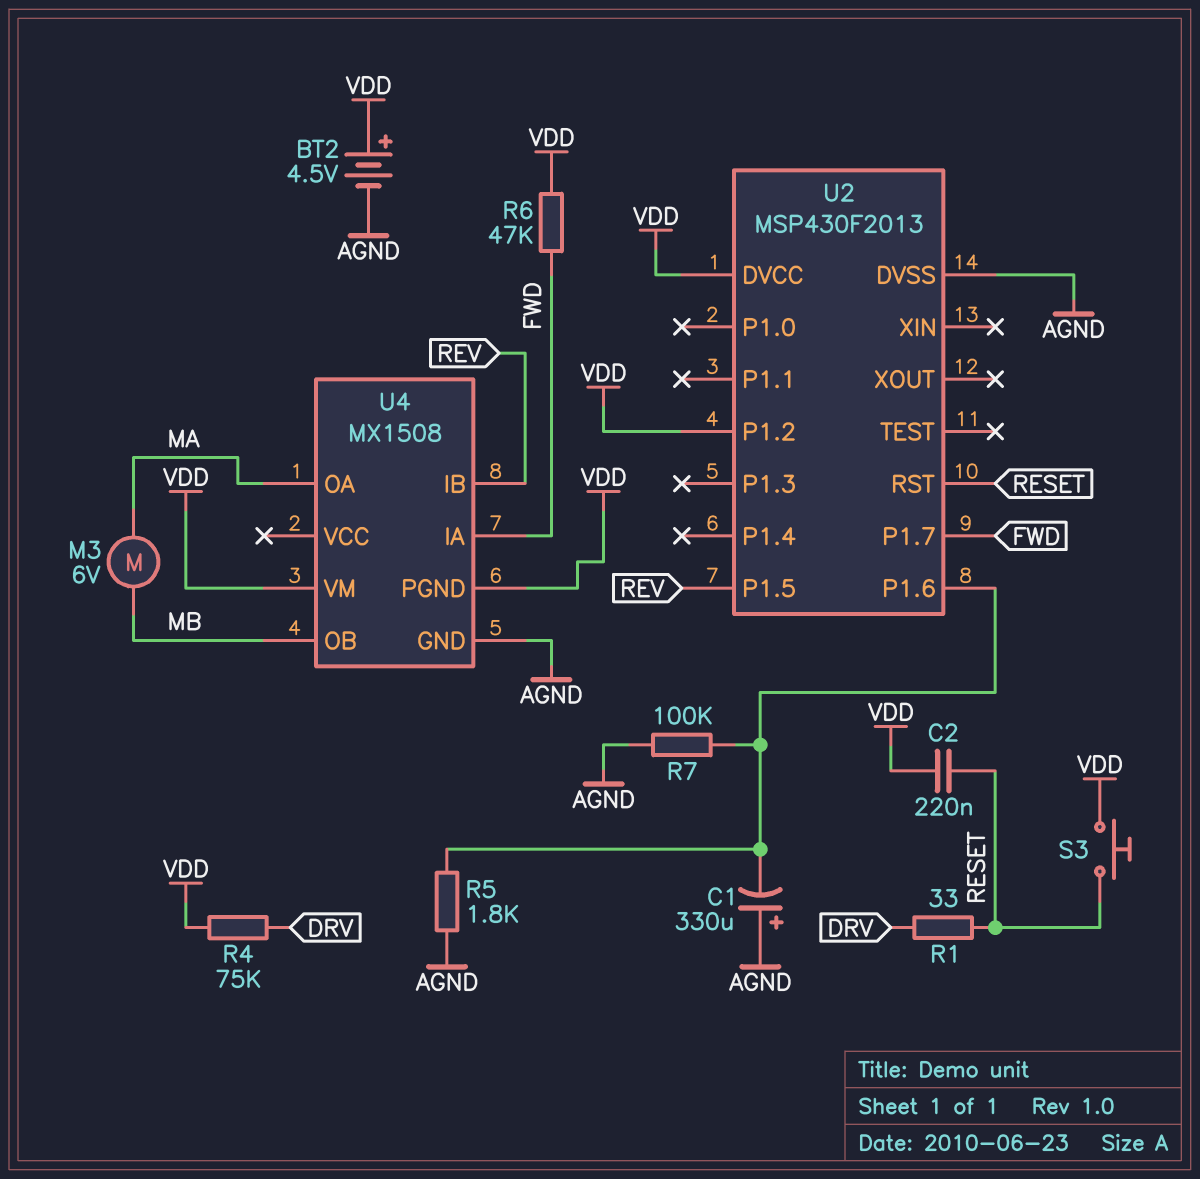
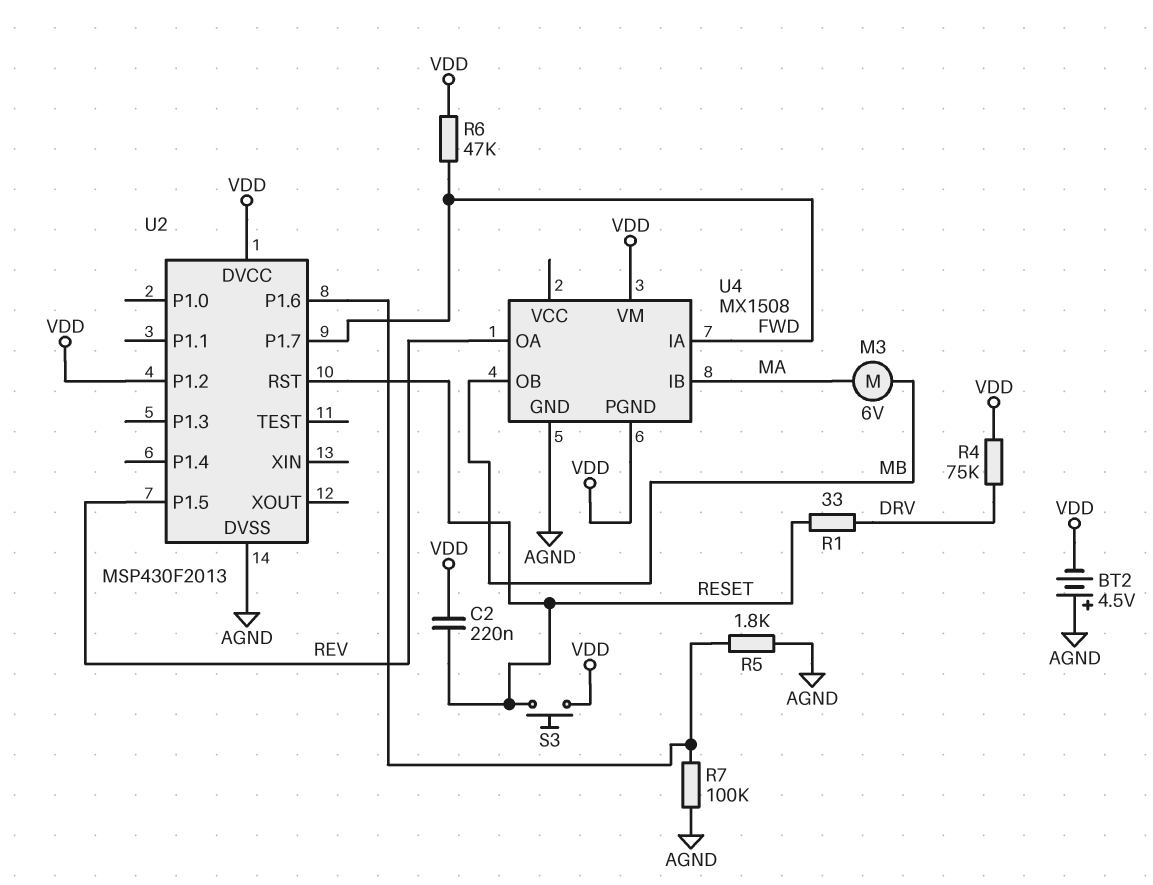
BT2: 4.5V (plus VDD, minus AGND) -> 4.5V (plus AGND, minus VDD)
C1: 330uF (plus AGND, minus U2/P1.6) -> none
U4 pin IB: REV -> MA
U4 pin OA: MA -> REV

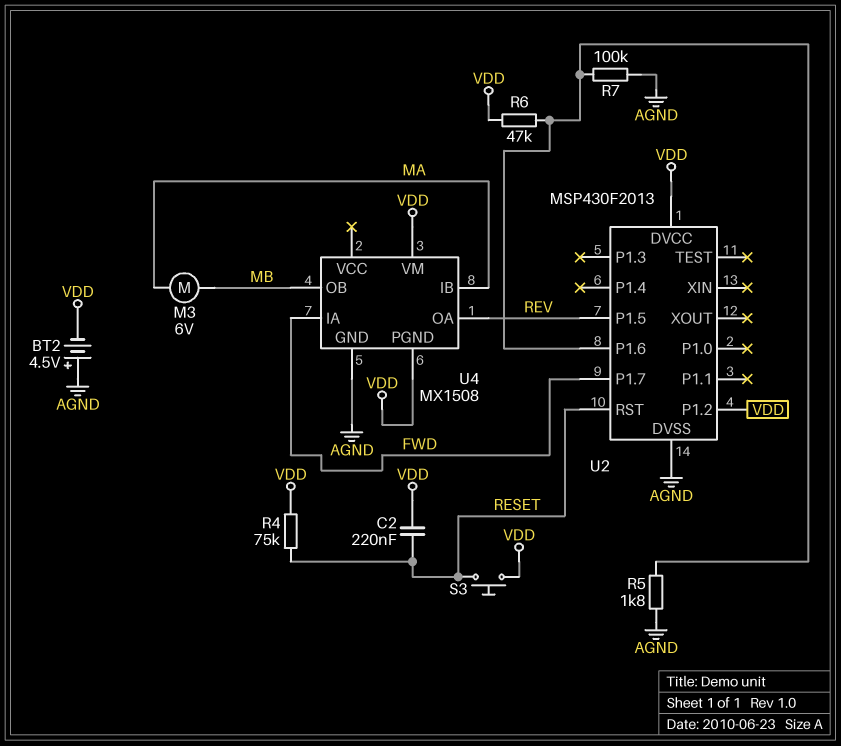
R1: 33 (DRV, RESET) -> none
R4: 75k (DRV, VDD) -> 75k (RESET, VDD)
R6: 47k (FWD, VDD) -> 47k (U2/P1.6, VDD)

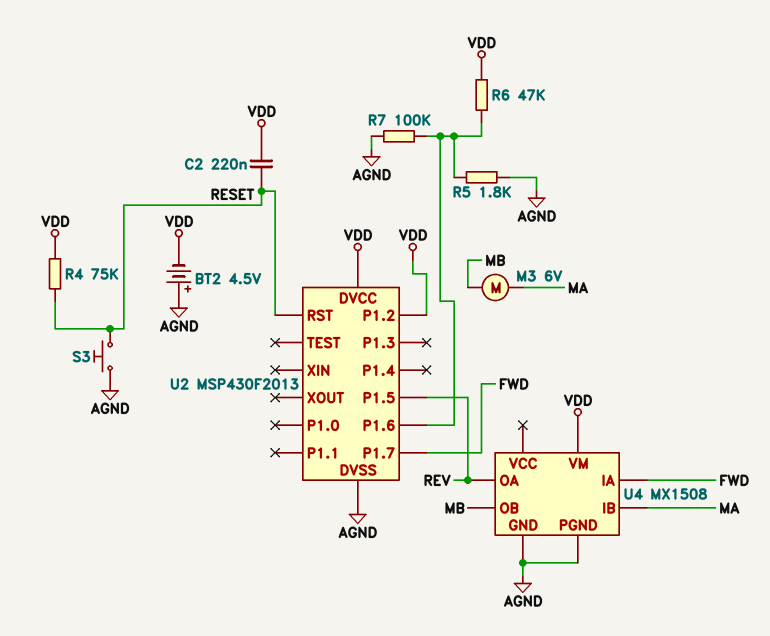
S3: button (RESET, VDD) -> button (AGND, RESET)
U4 pin PGND: VDD -> AGND

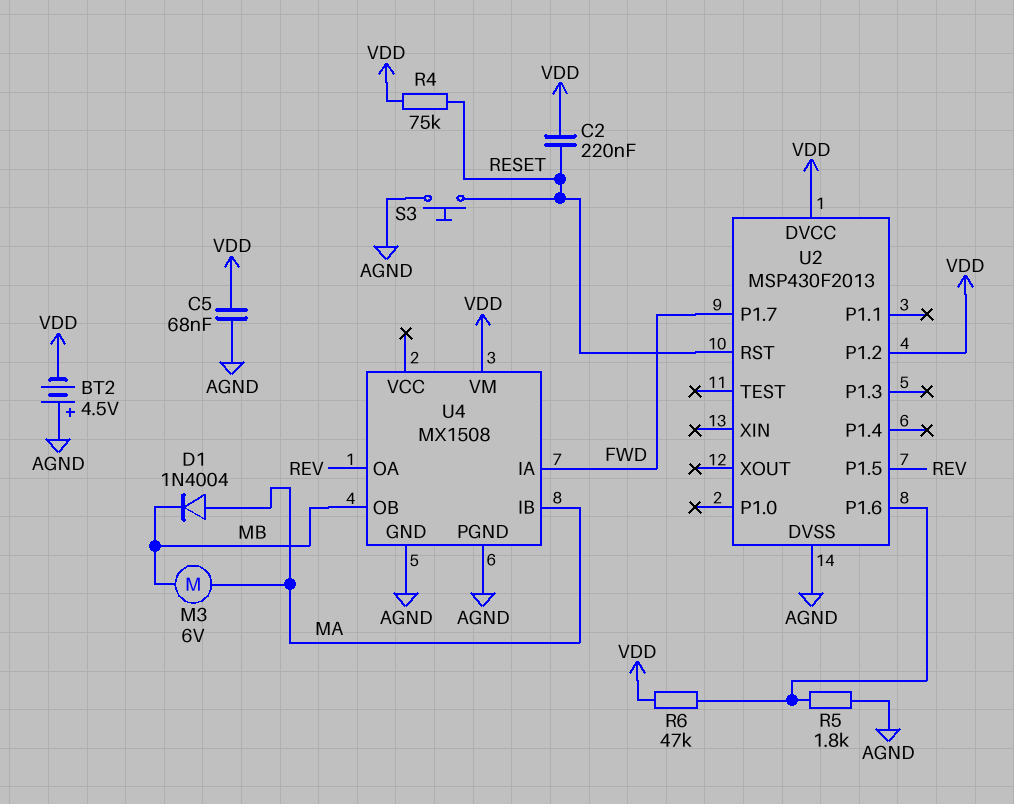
C5: none -> 68nF (AGND, VDD)
D1: none -> diode 1N4004 (A MA, K MB)
R7: 100k (AGND, U2/P1.6) -> none

